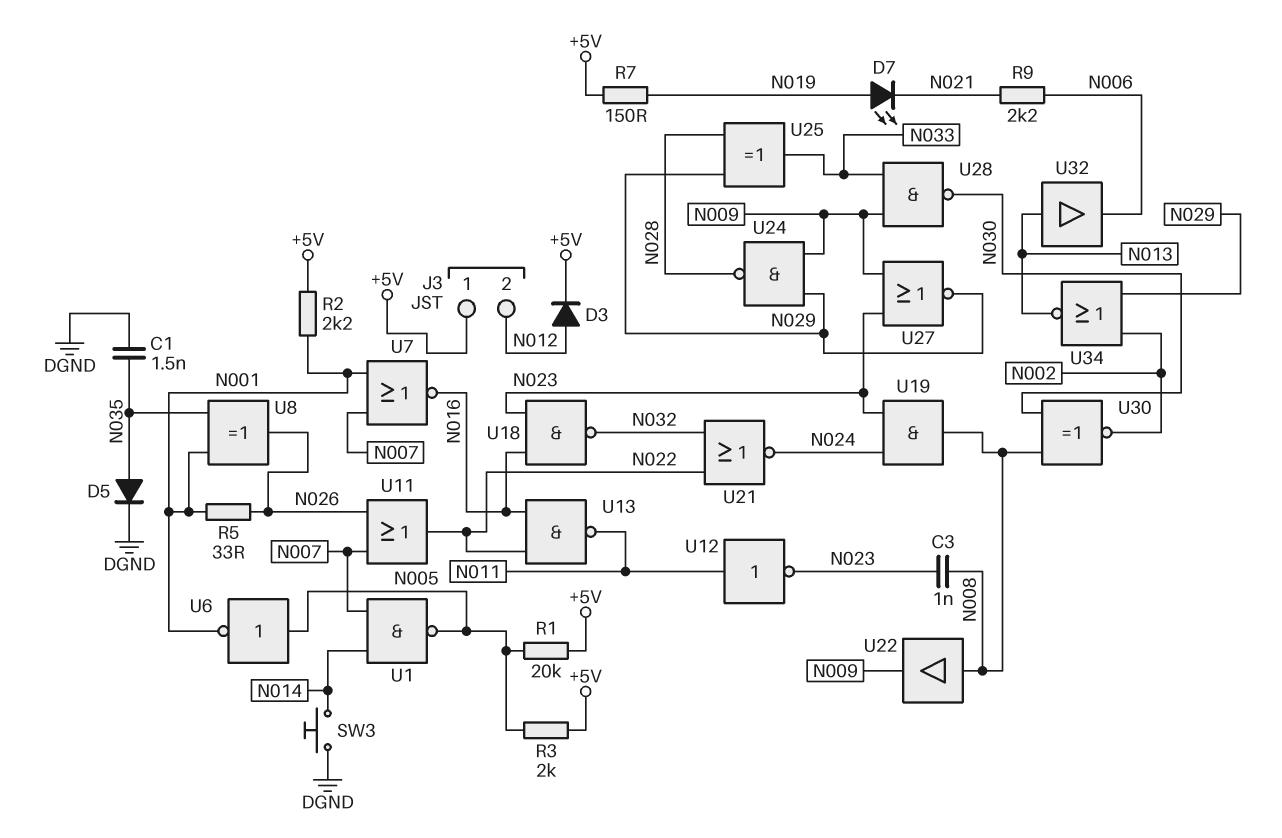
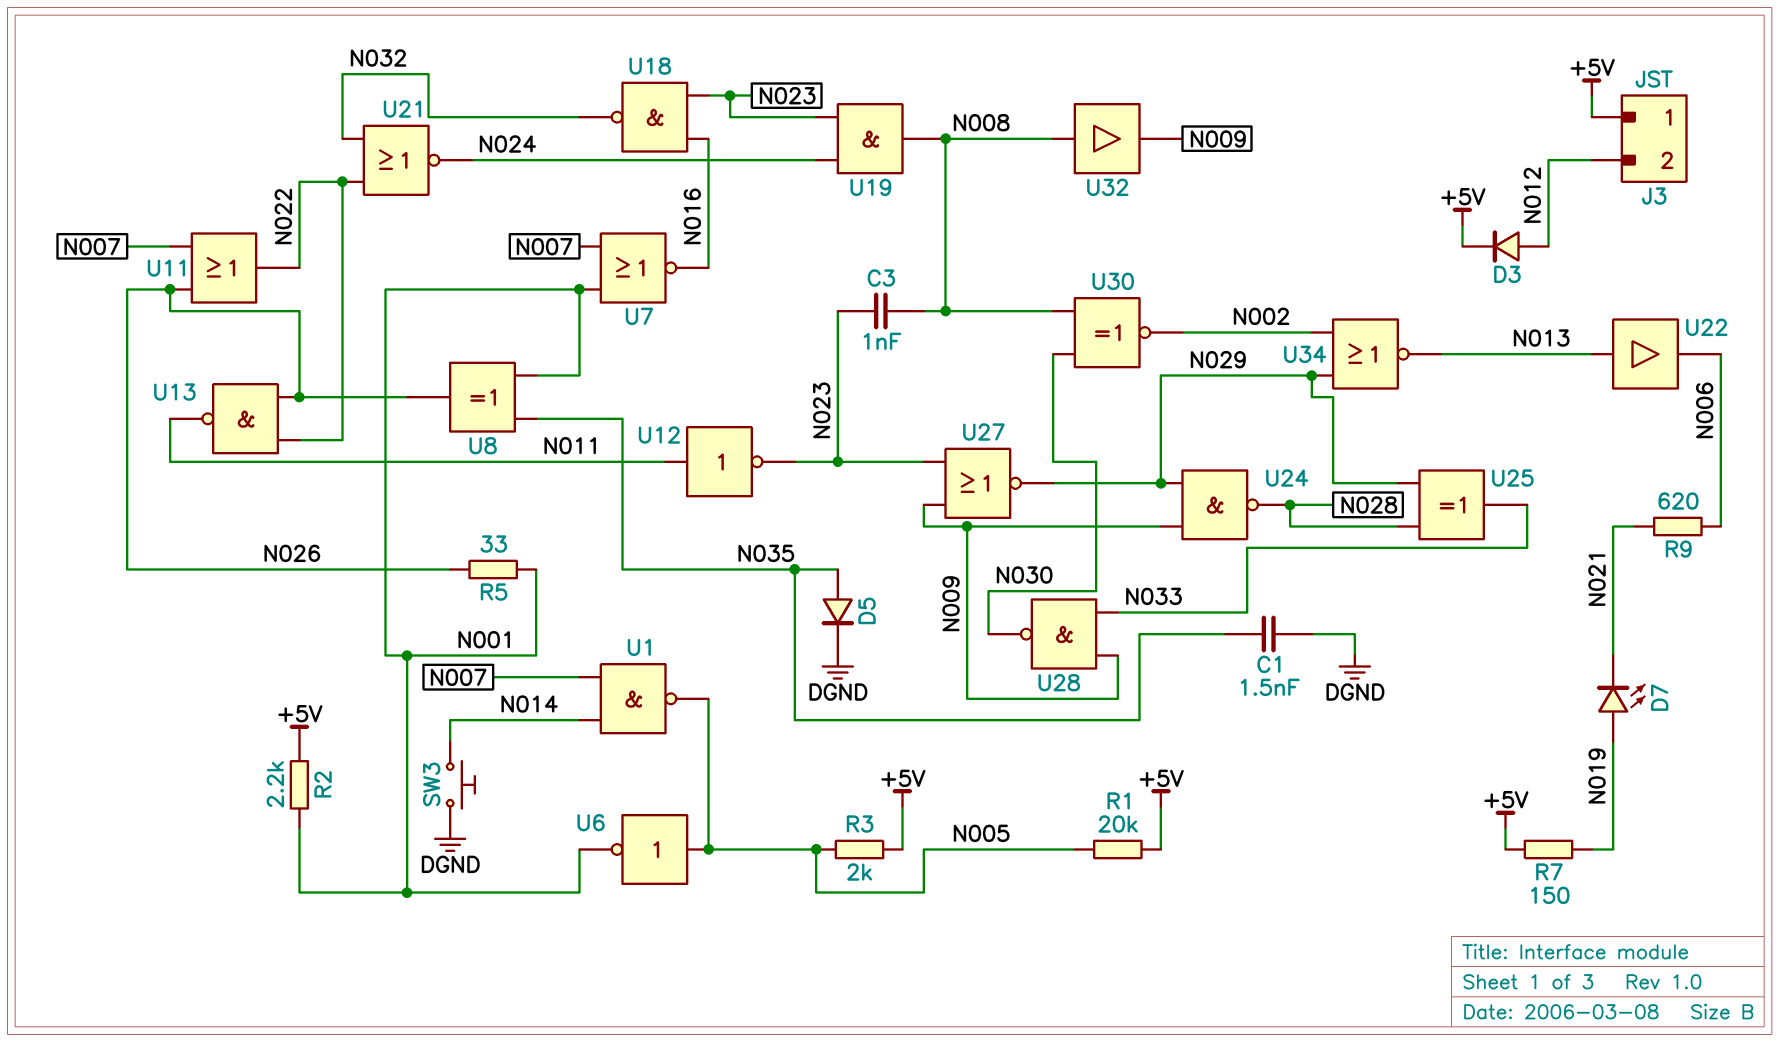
R9: 2.2k (N006, N021) -> 620 (N006, N021)
U13: NAND (in N016, in N022, out N011) -> NAND (in N022, in N026, out N011)
U22: buffer (in N008, out N009) -> buffer (in N013, out N006)
U32: buffer (in N013, out N006) -> buffer (in N008, out N009)

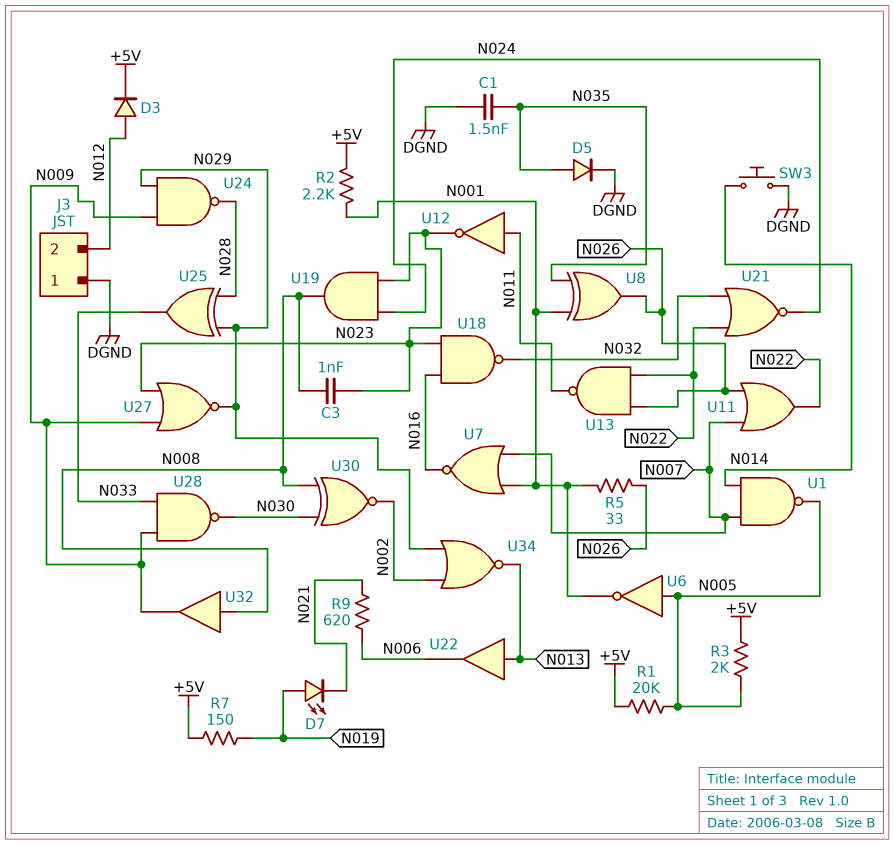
J3 pin 1: +5V -> DGND

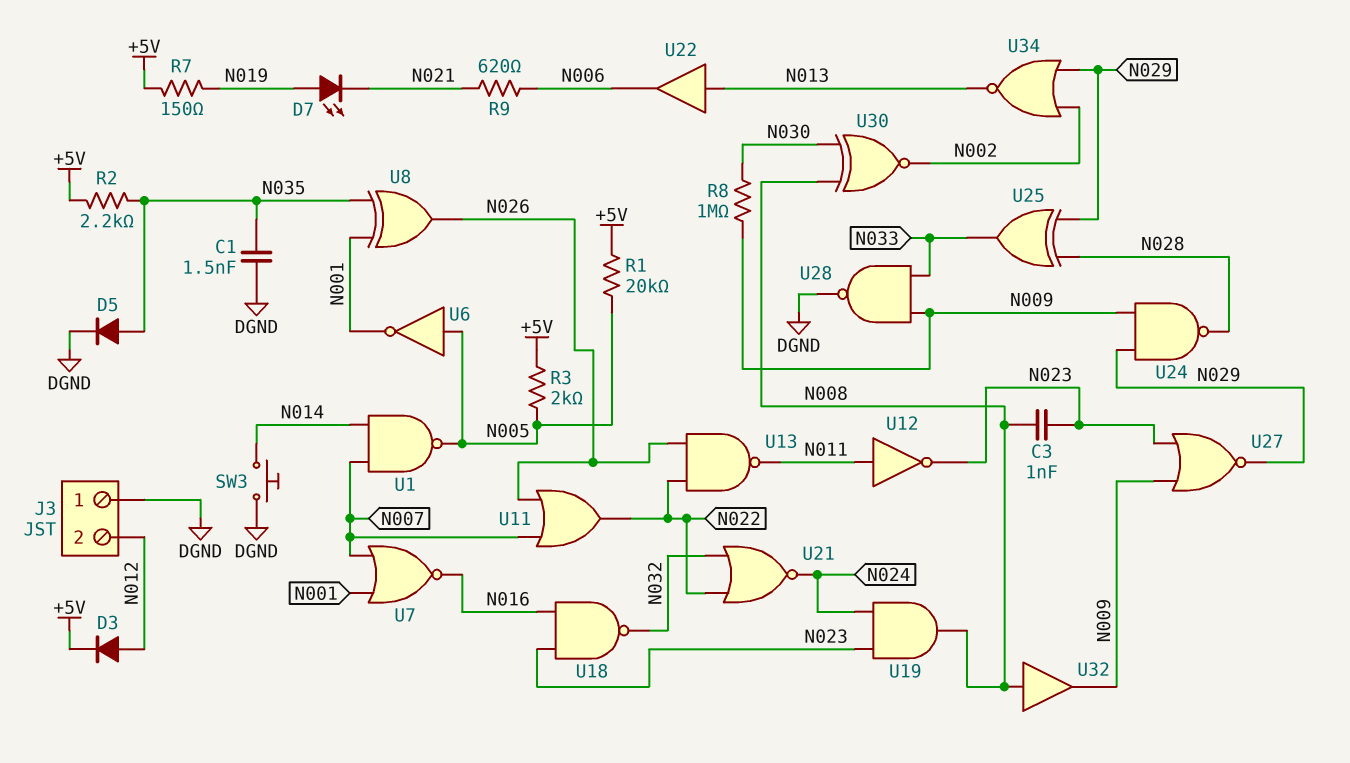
R2: 2.2k (+5V, N001) -> 2.2k (+5V, N035)
R5: 33 (N001, N026) -> none
R8: none -> 1M (N009, N030)
U28: NAND (in N009, in N033, out N030) -> NAND (in N009, in N033, out DGND)

